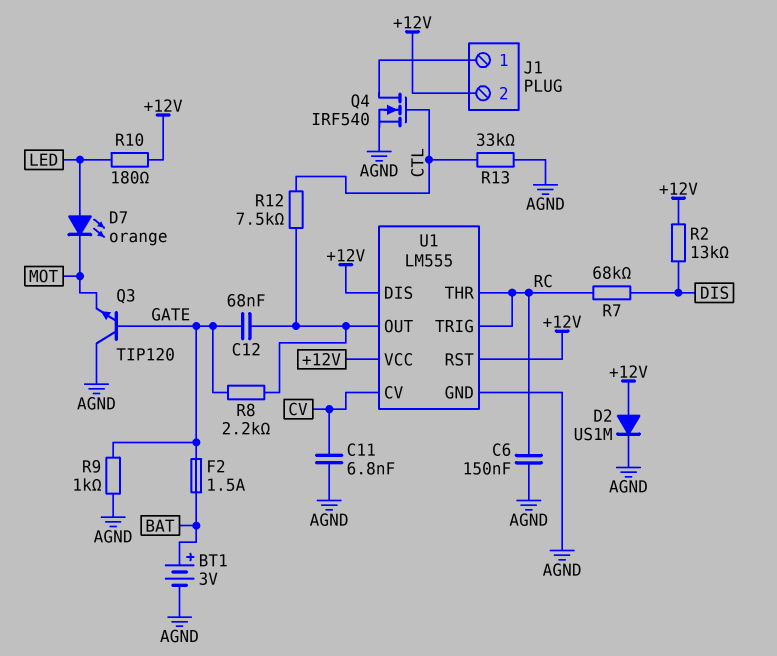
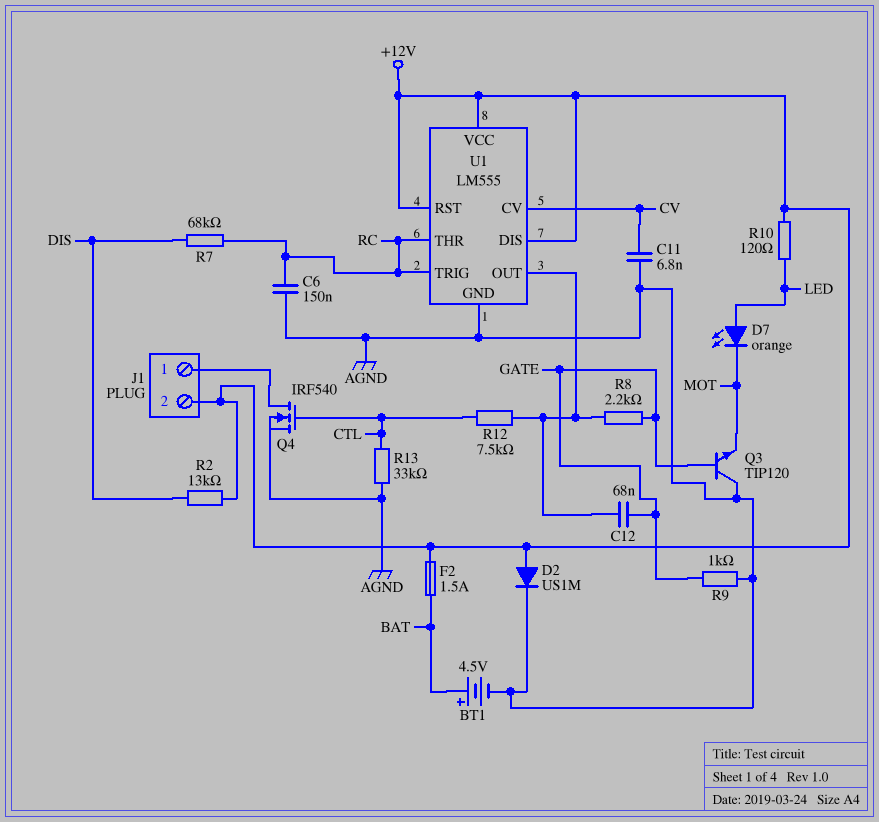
BT1: 3V (plus BAT, minus AGND) -> 4.5V (plus BAT, minus AGND)
F2: 1.5A (BAT, GATE) -> 1.5A (+12V, BAT)
R10: 180 (+12V, LED) -> 120 (+12V, LED)

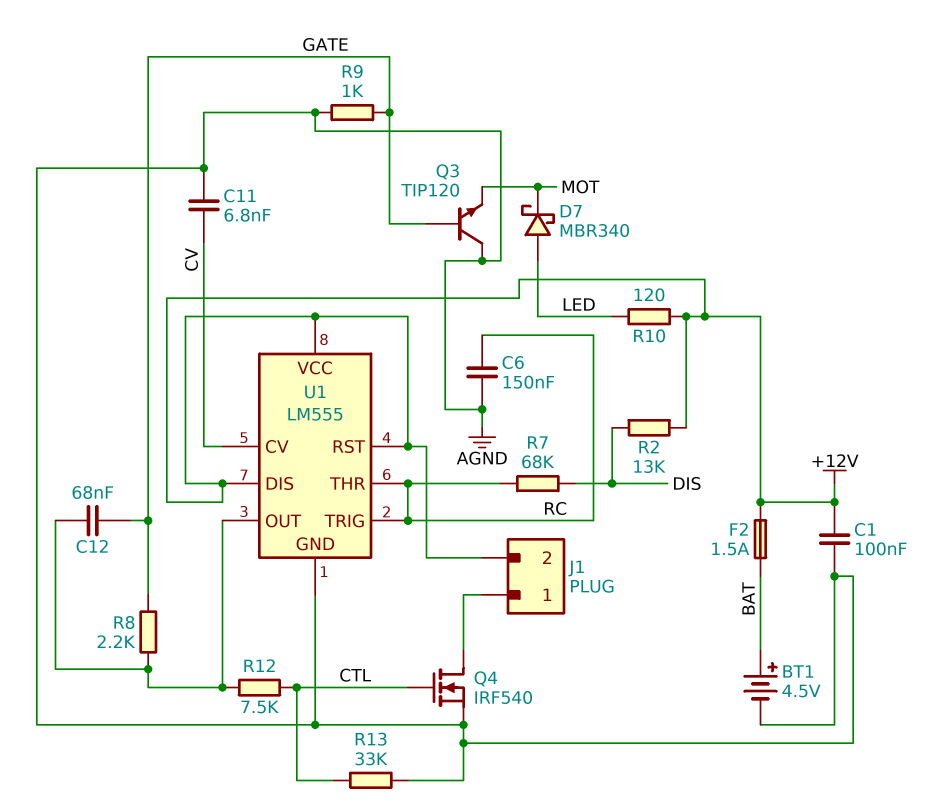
C1: none -> 100nF (+12V, AGND)
D2: diode US1M (A +12V, K AGND) -> none
D7: LED orange (A LED, K MOT) -> schottky MBR340 (A LED, K MOT)

